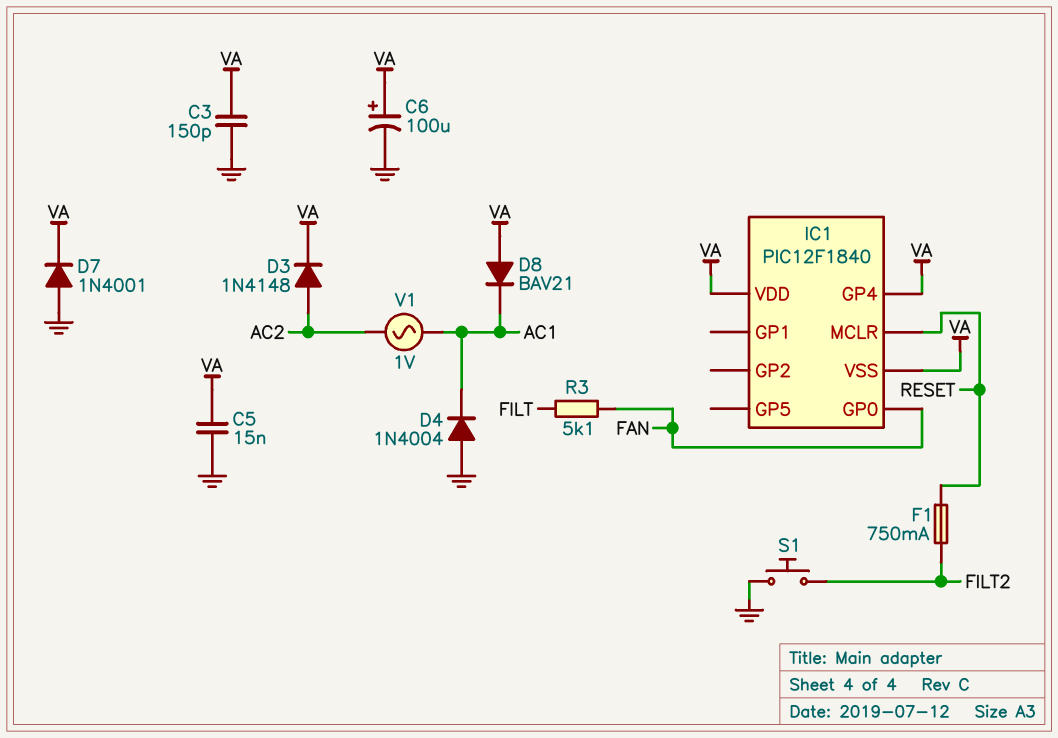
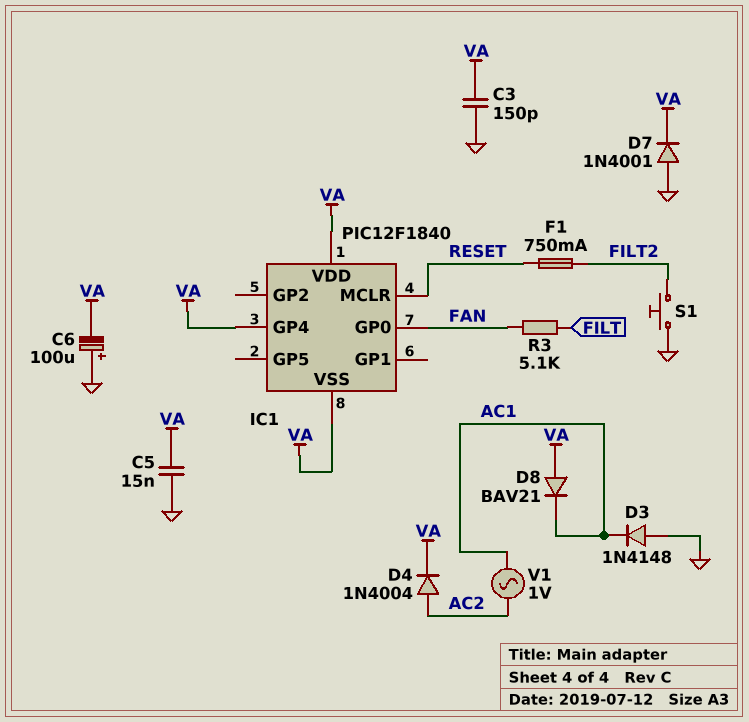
C6: 100uF (plus VA, minus GND) -> 100uF (plus GND, minus VA)
D3: diode 1N4148 (A AC2, K VA) -> diode 1N4148 (A GND, K AC1)
D4: diode 1N4004 (A GND, K AC1) -> diode 1N4004 (A AC2, K VA)

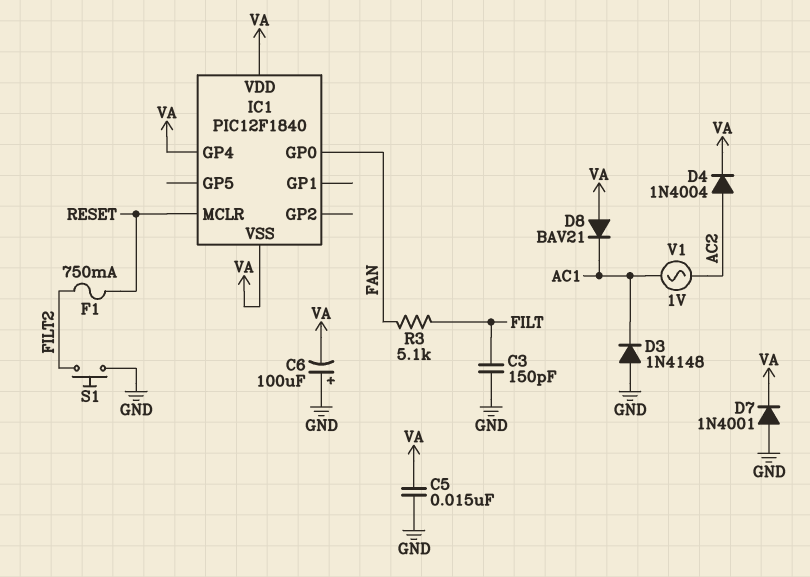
C3: 150pF (GND, VA) -> 150pF (FILT, GND)

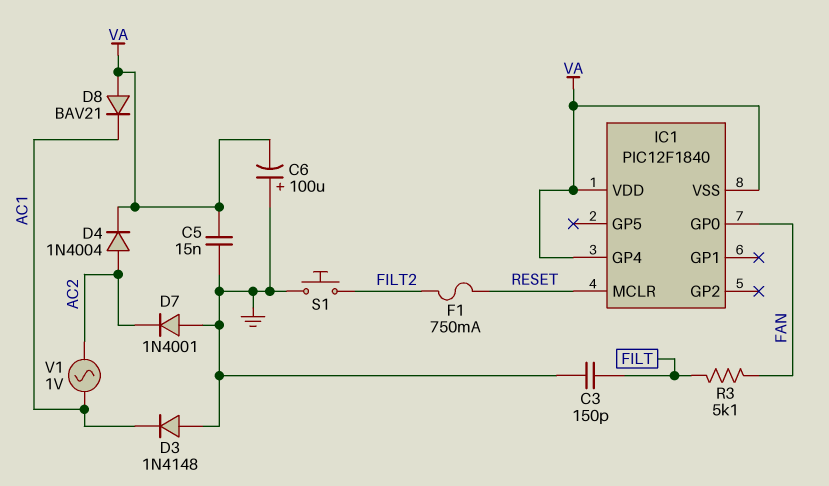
D7: diode 1N4001 (A GND, K VA) -> diode 1N4001 (A GND, K AC2)

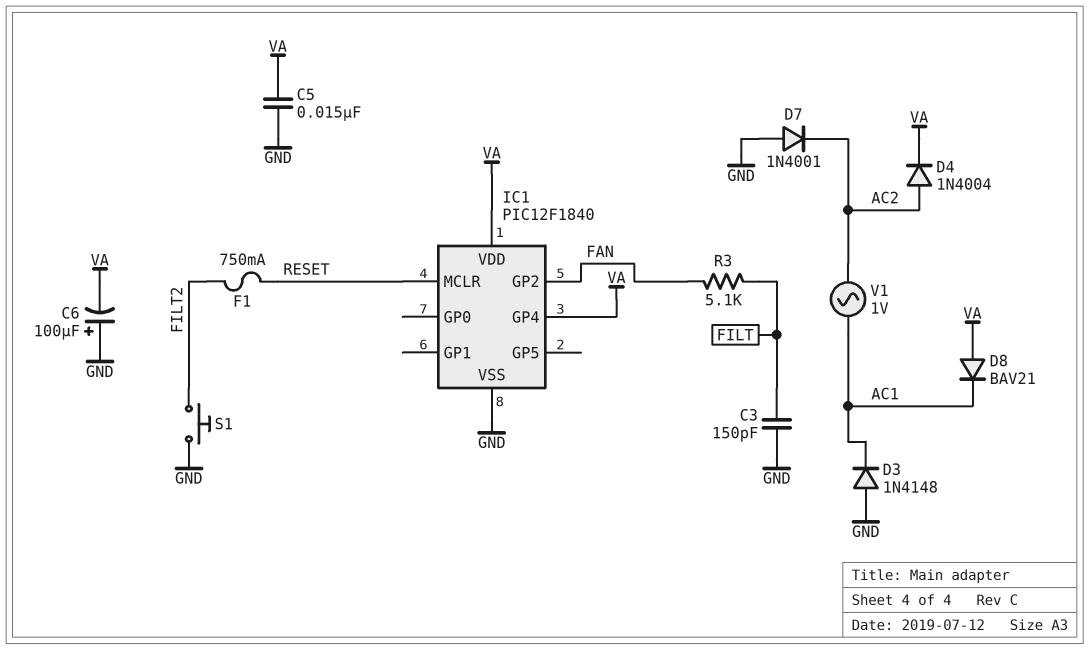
IC1 pin GP0: FAN -> none
IC1 pin GP2: none -> FAN
IC1 pin VSS: VA -> GND

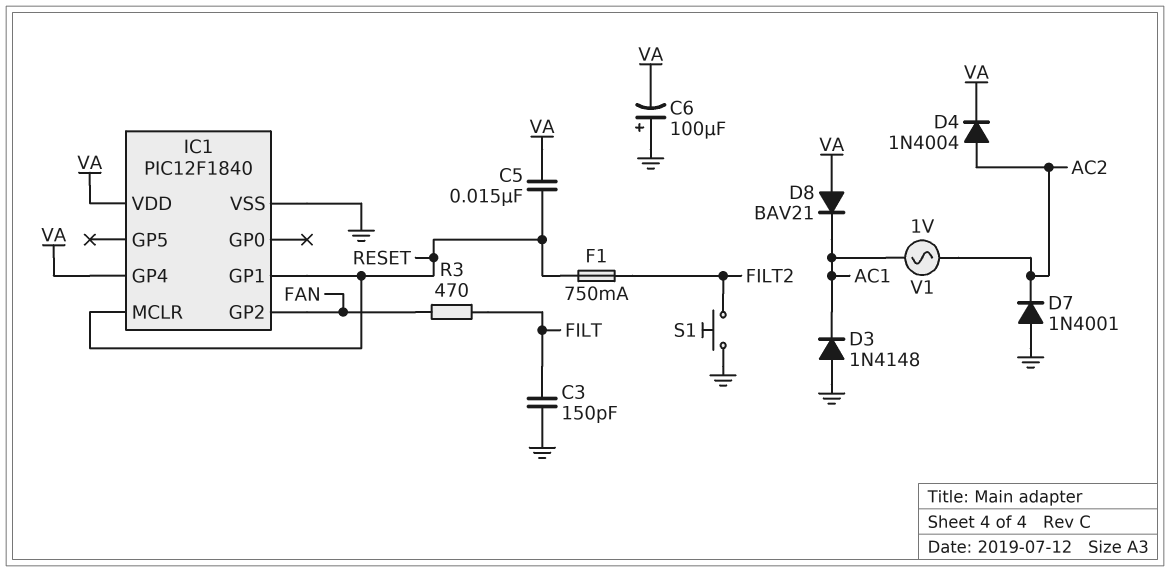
C5: 15nF (GND, VA) -> 15nF (RESET, VA)
IC1 pin GP1: none -> RESET
R3: 5.1k (FAN, FILT) -> 470 (FAN, FILT)

